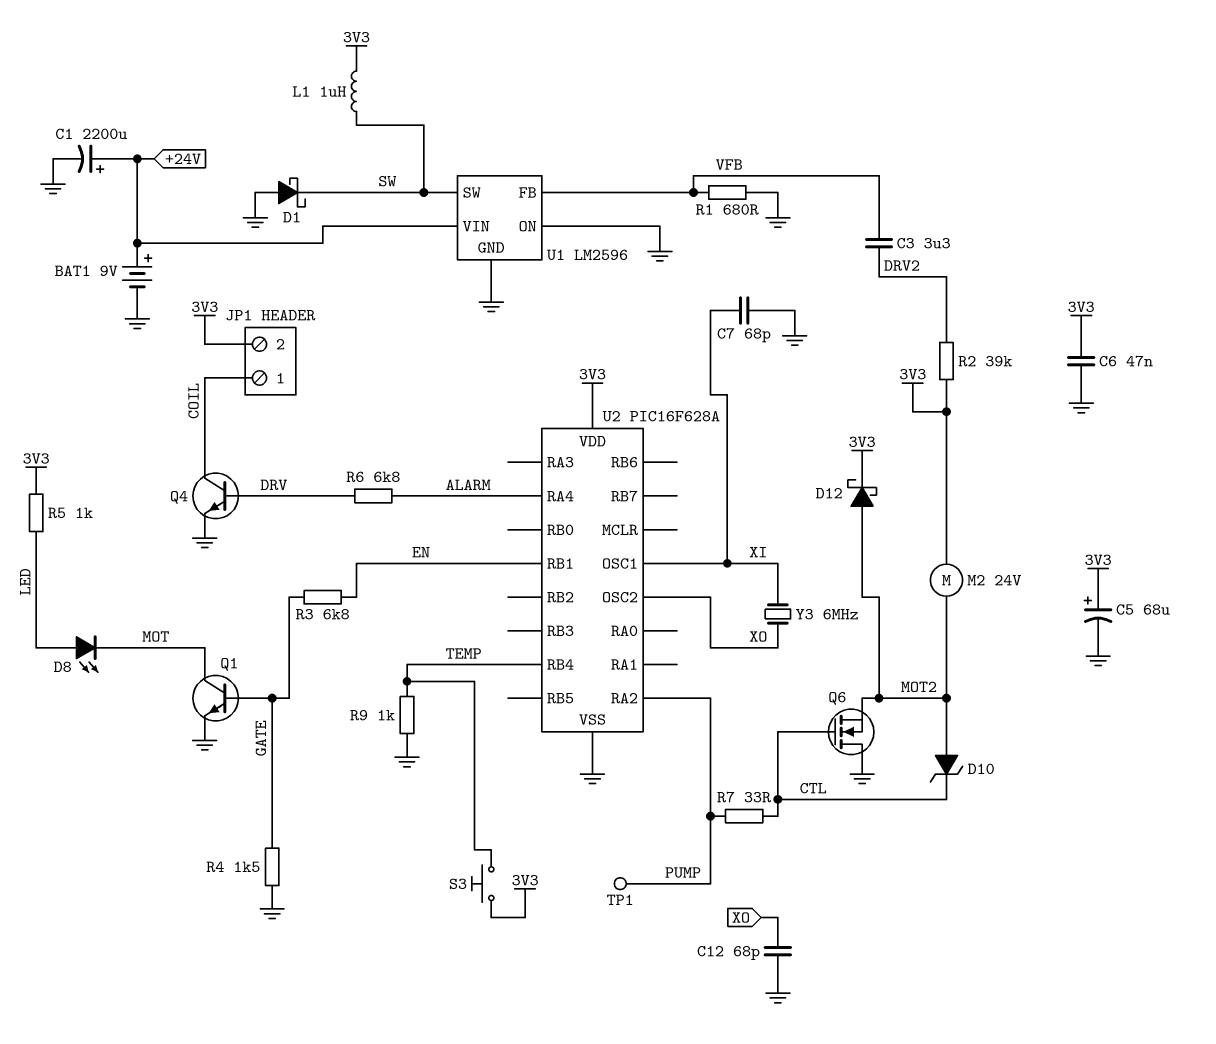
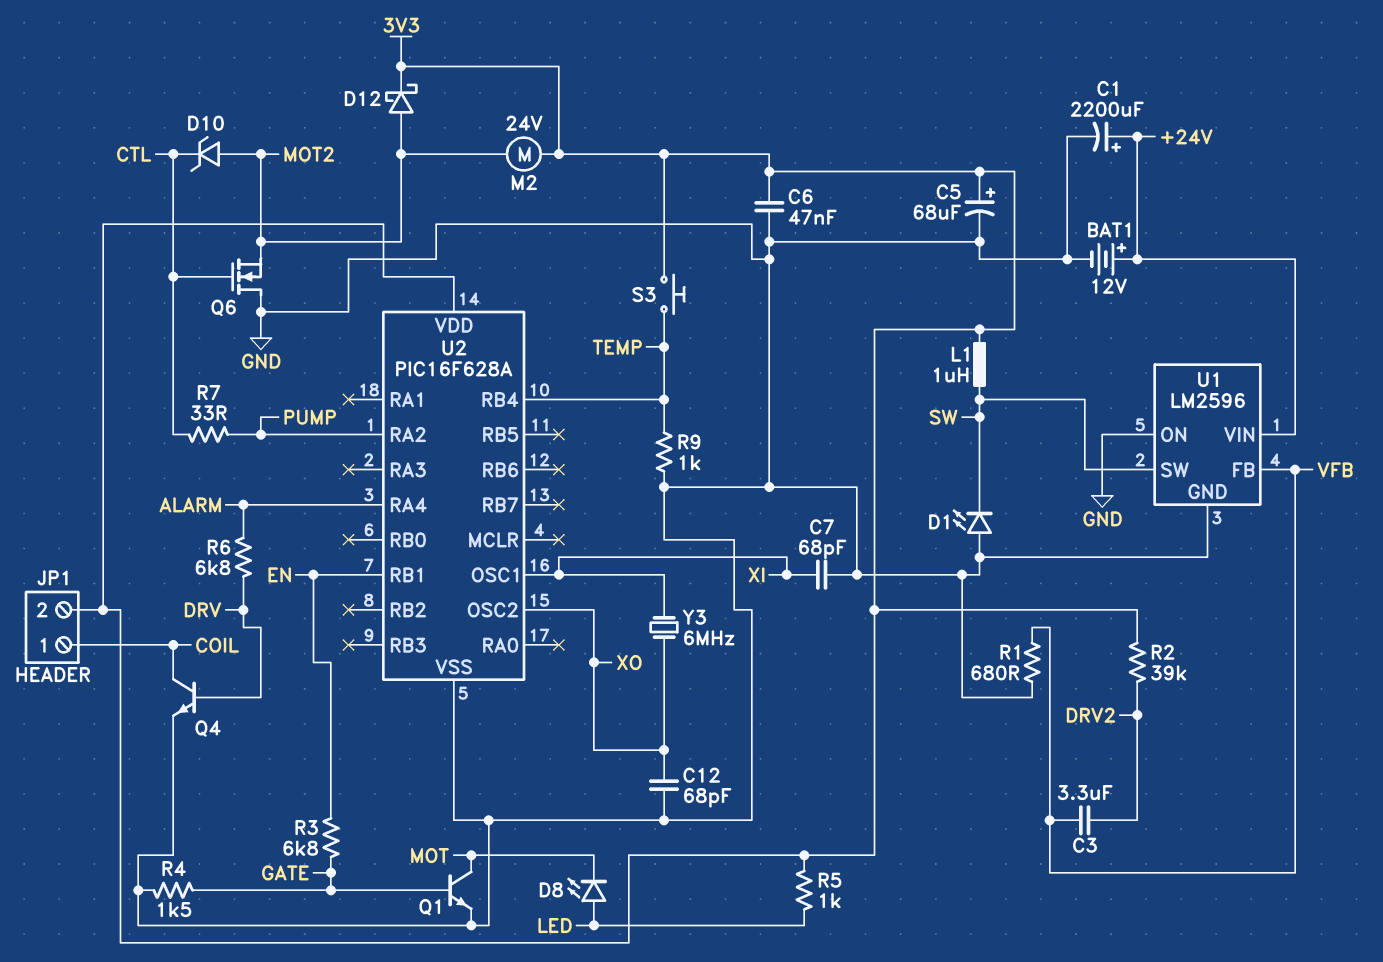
BAT1: 9V (plus +24V, minus GND) -> 12V (plus +24V, minus GND)
D1: schottky (A GND, K SW) -> LED (A GND, K SW)
TP1: test point (PUMP) -> none

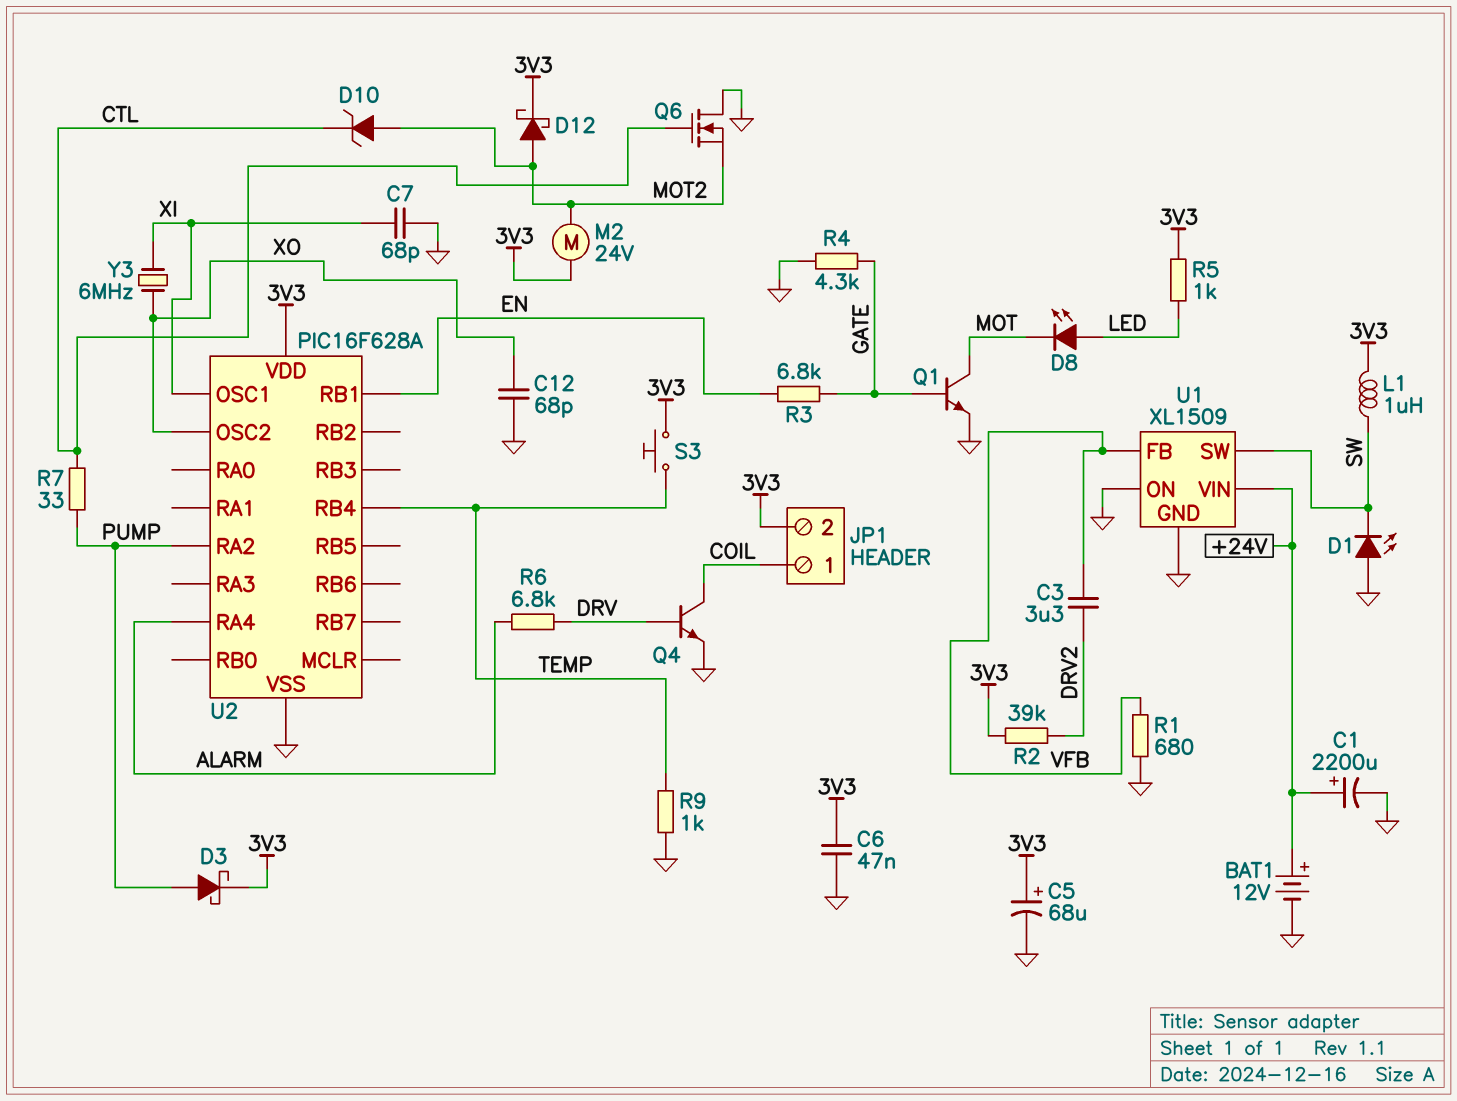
D3: none -> schottky (A PUMP, K 3V3)
R4: 1.5k (GATE, GND) -> 4.3k (GATE, GND)
U1: LM2596 -> XL1509

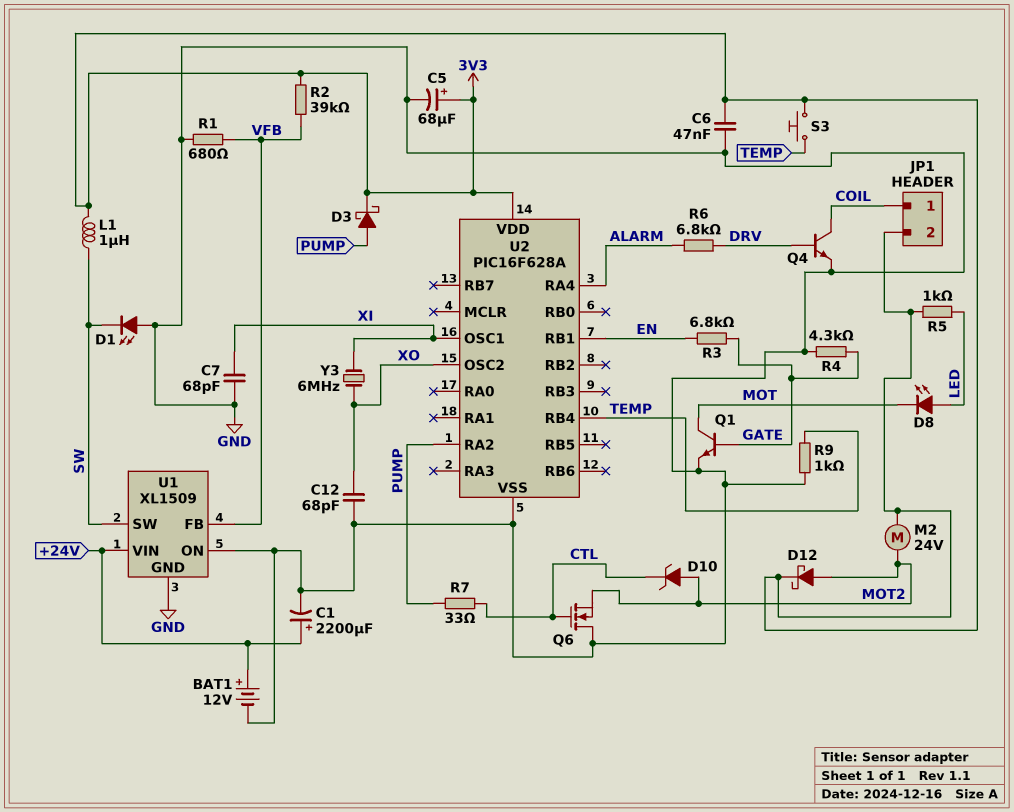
C3: 3.3uF (DRV2, VFB) -> none
R2: 39k (3V3, DRV2) -> 39k (3V3, VFB)

